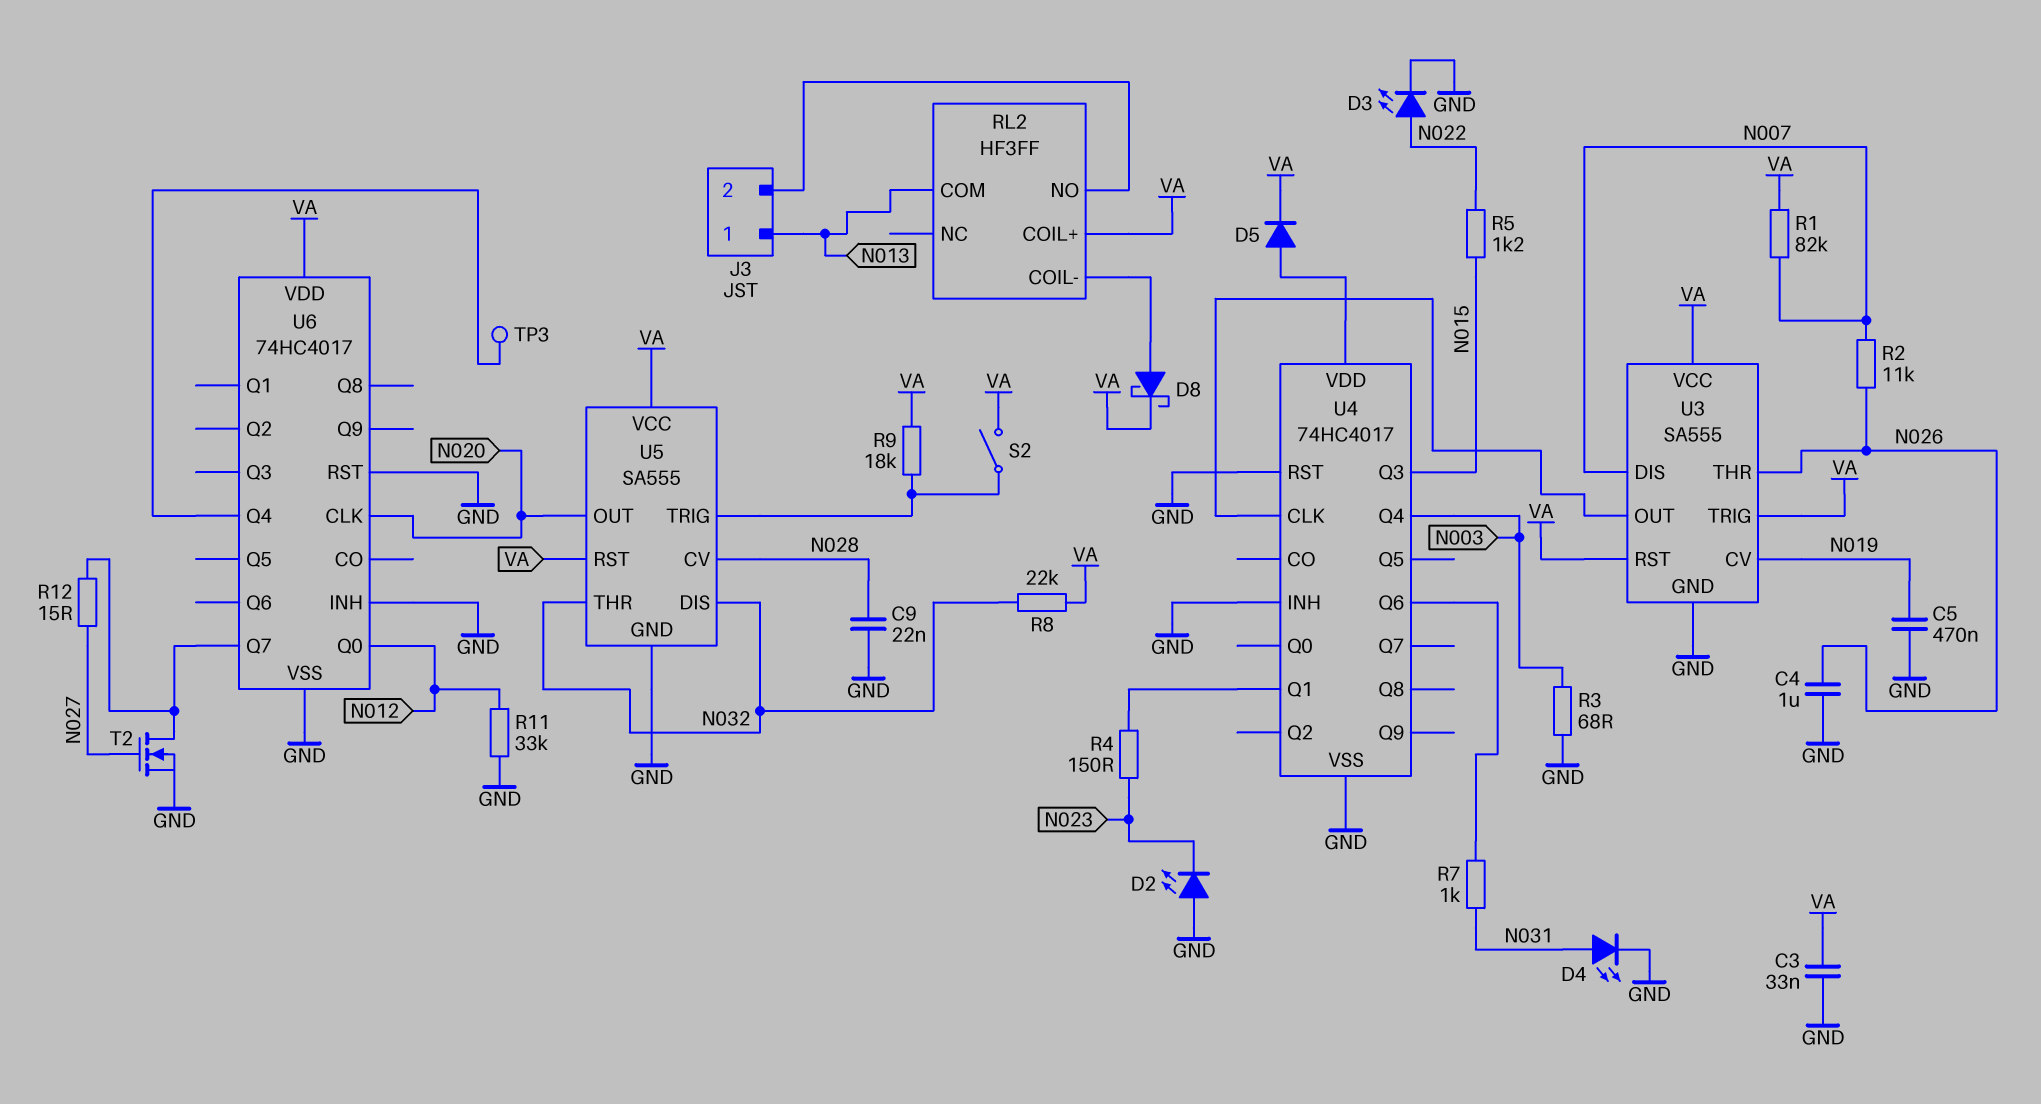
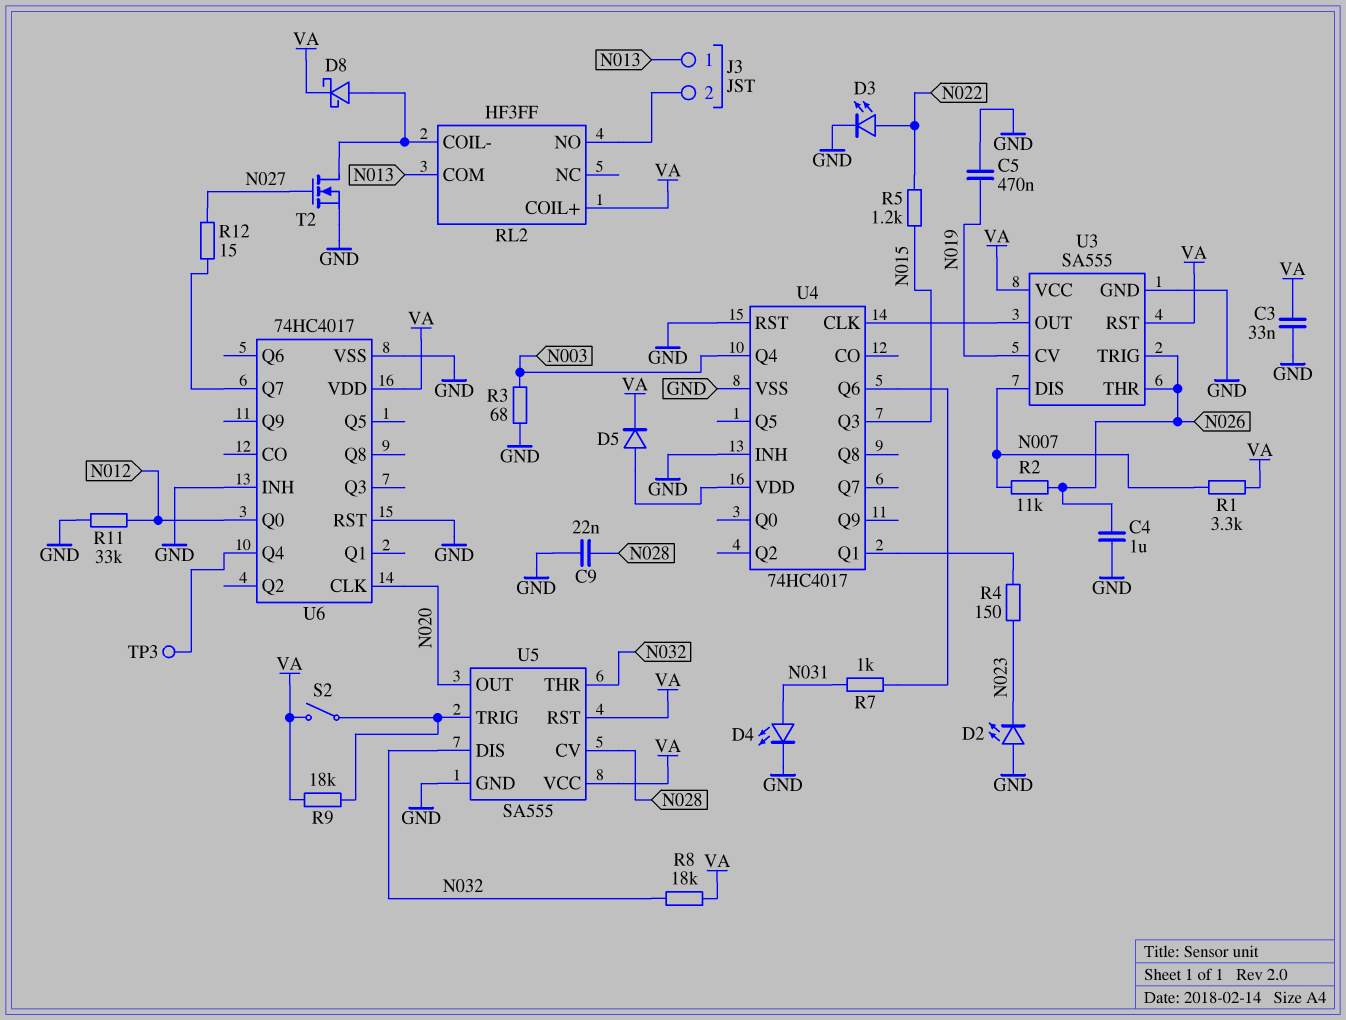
R1: 82k (N007, VA) -> 3.3k (N007, VA)
R8: 22k (N032, VA) -> 18k (N032, VA)
T2: NMOS (G N027, D U6/Q7, S GND) -> NMOS (G N027, D RL2/COIL-, S GND)
U3 pin TRIG: VA -> N026

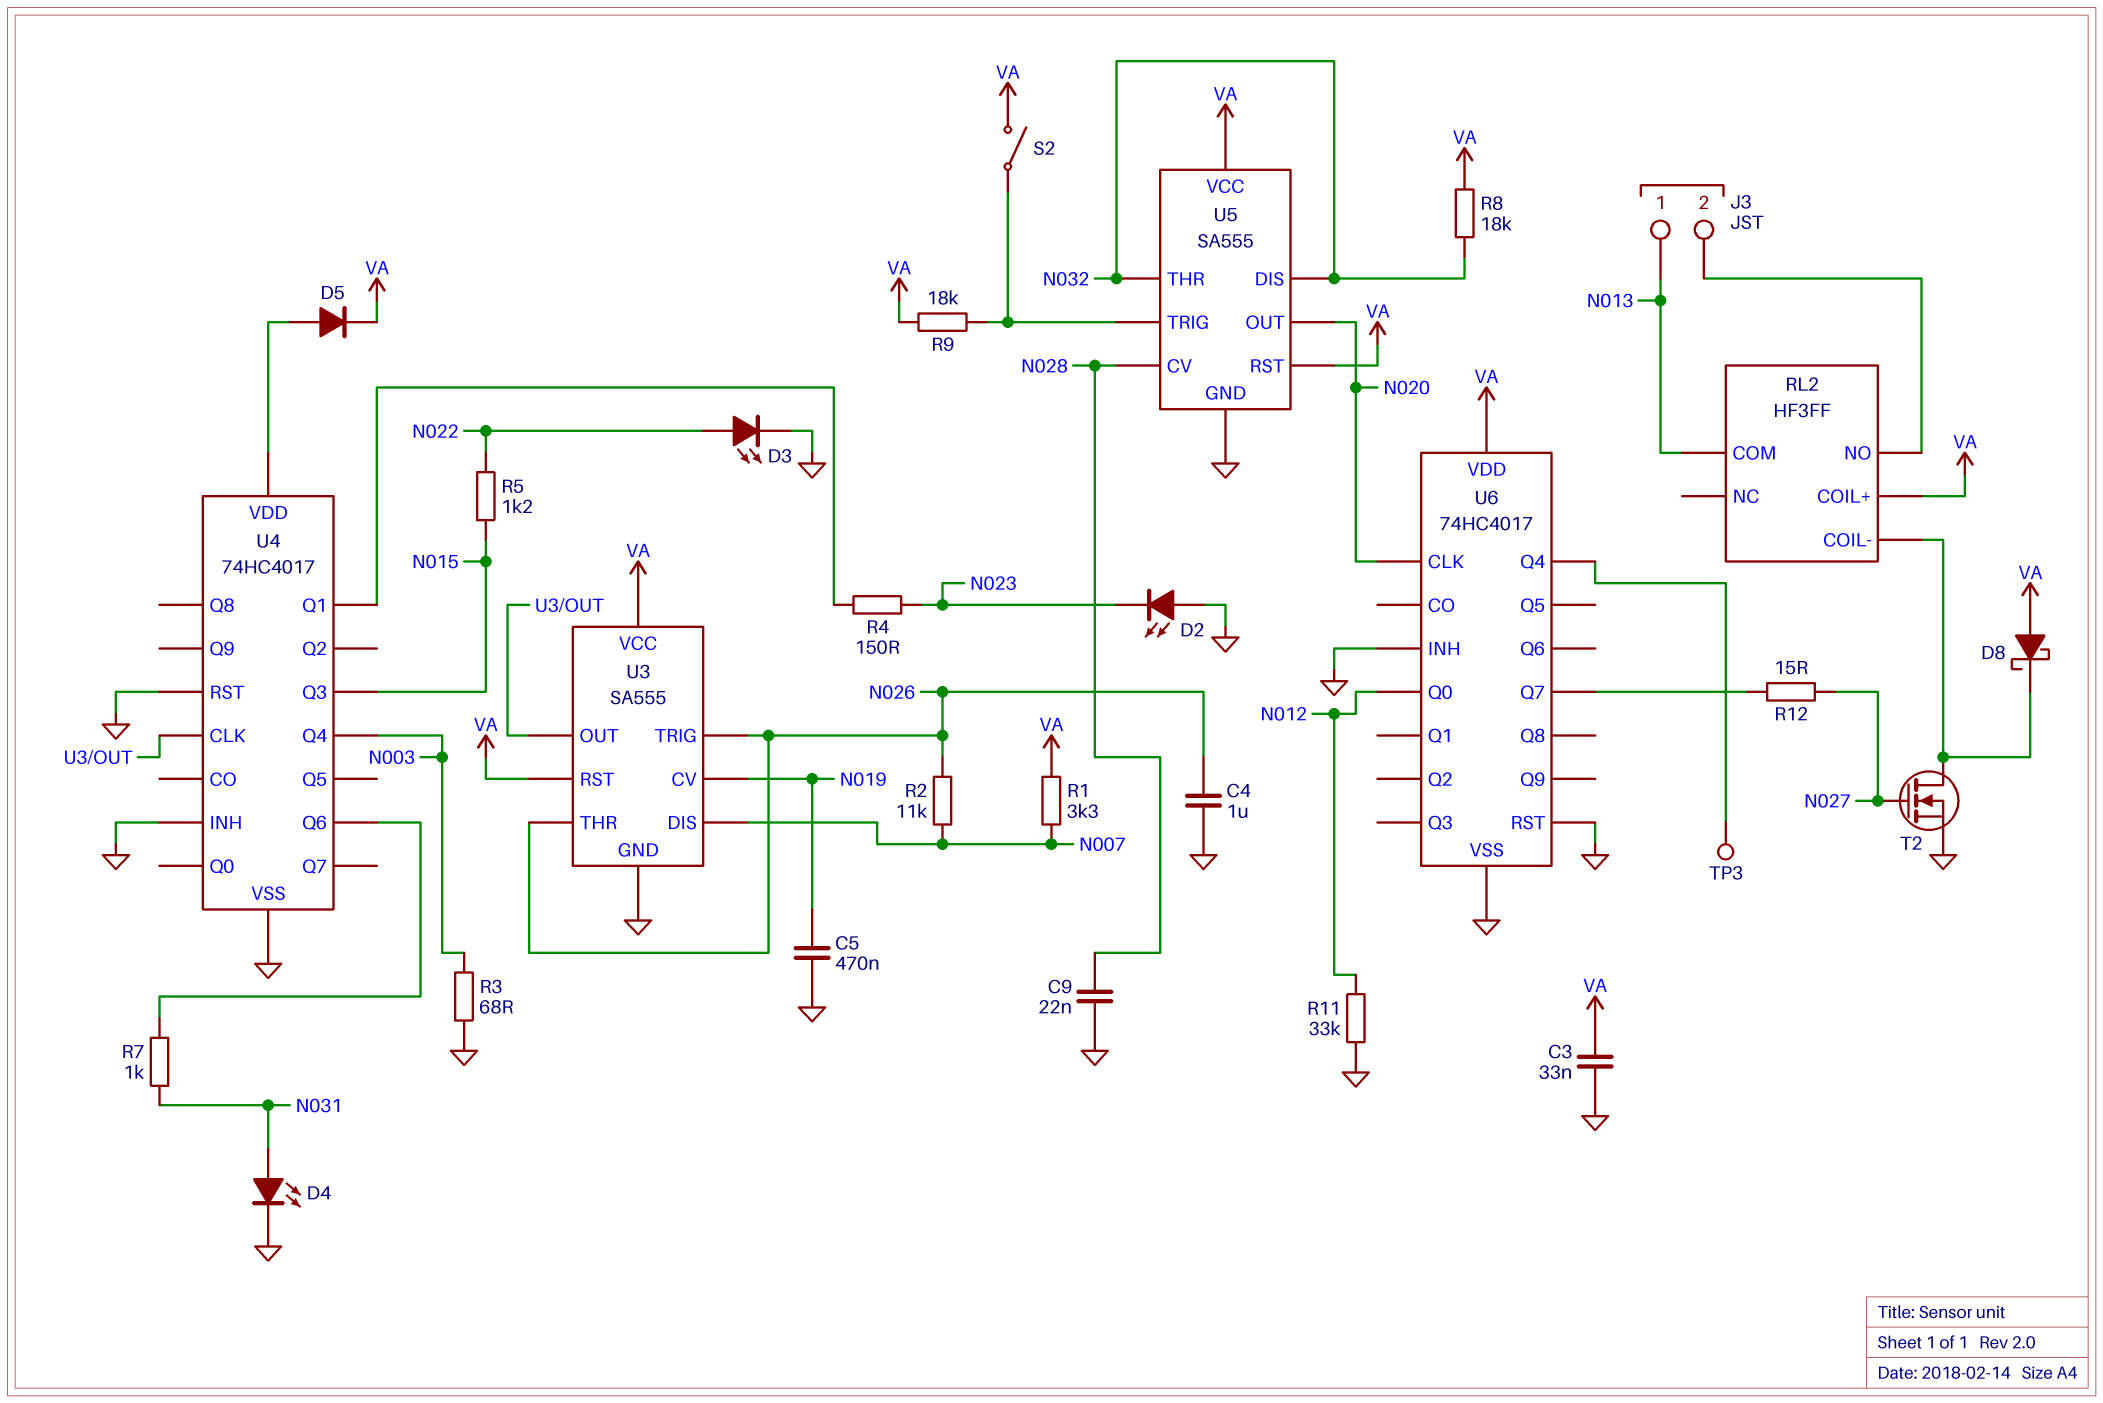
D8: schottky (A RL2/COIL-, K VA) -> schottky (A VA, K RL2/COIL-)

